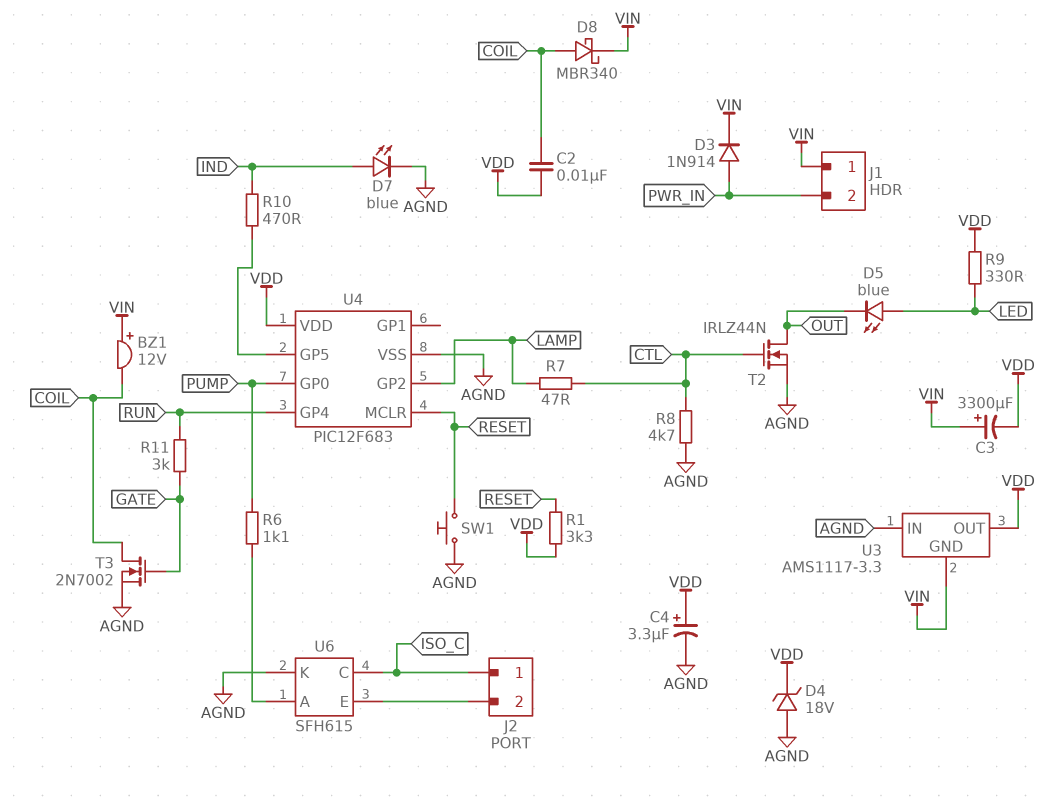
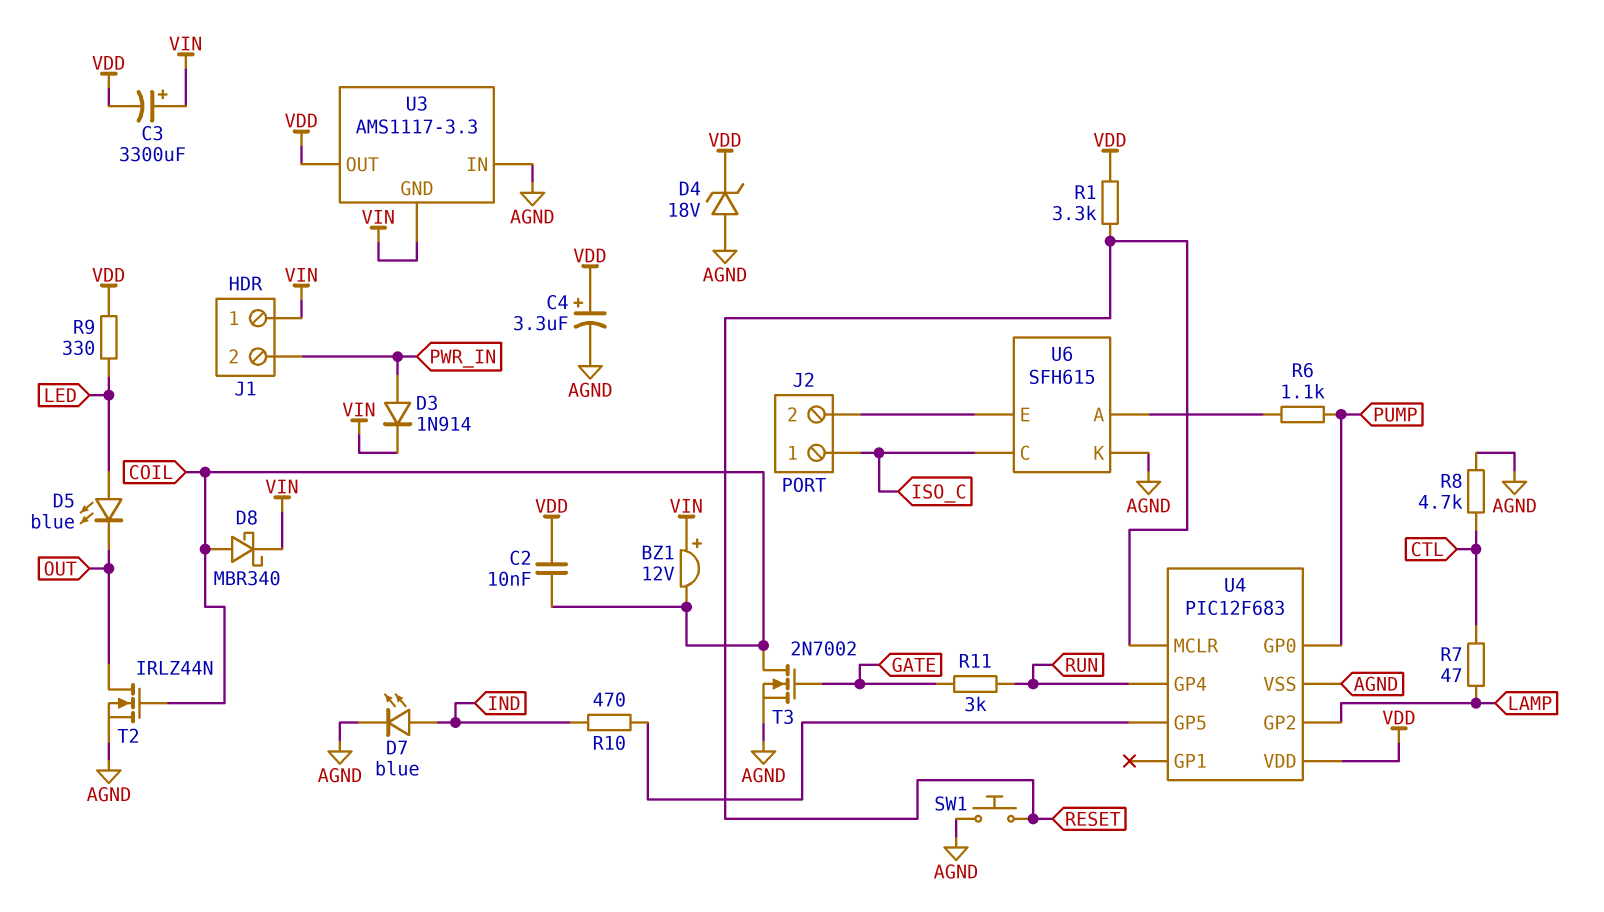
T2: NMOS IRLZ44N (G CTL, D OUT, S AGND) -> NMOS IRLZ44N (G COIL, D OUT, S AGND)

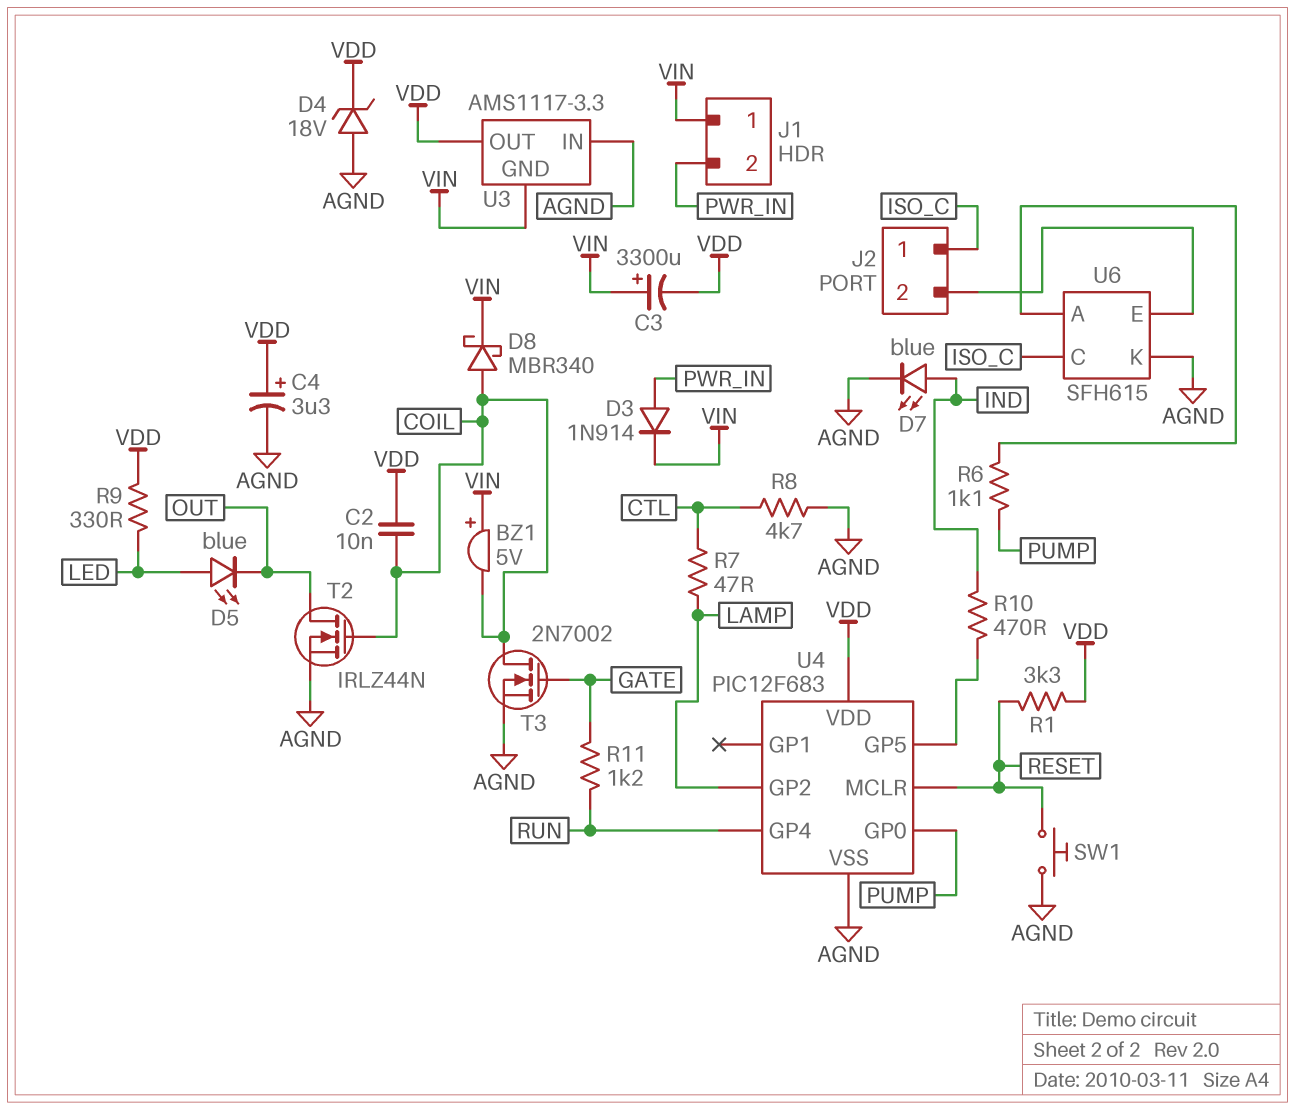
BZ1: buzzer 12V (plus VIN, minus COIL) -> buzzer 5V (plus VIN, minus COIL)
R11: 3k (GATE, RUN) -> 1.2k (GATE, RUN)

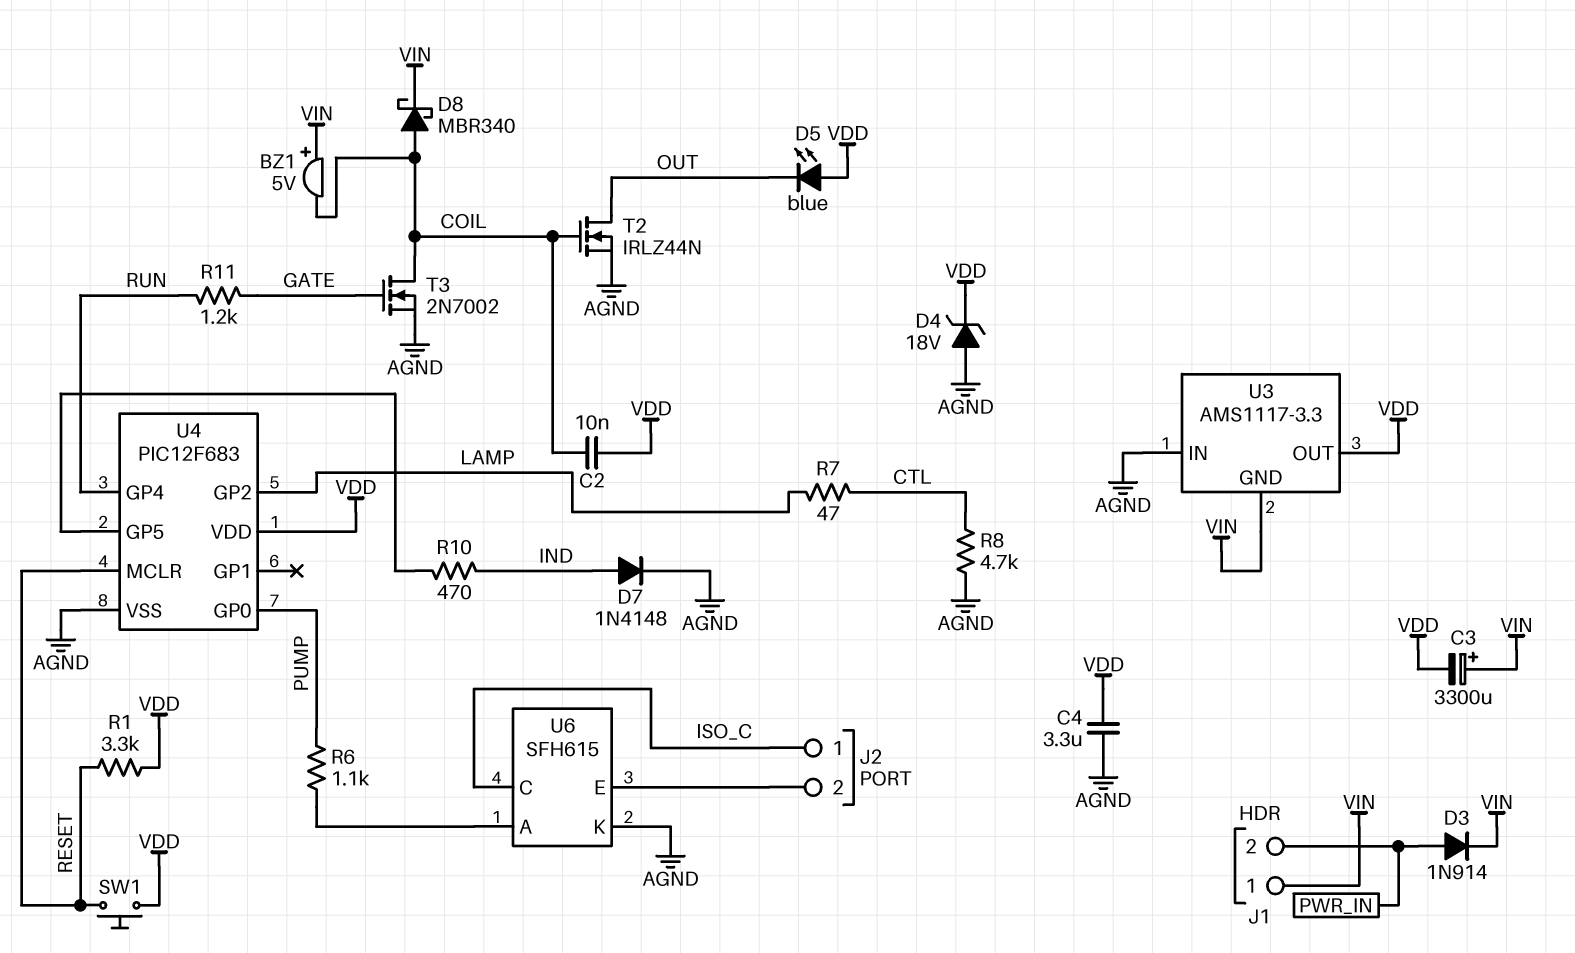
C4: 3.3uF (plus VDD, minus AGND) -> 3.3uF (AGND, VDD)
D5: LED blue (A LED, K OUT) -> LED blue (A VDD, K OUT)
D7: LED blue (A IND, K AGND) -> diode 1N4148 (A IND, K AGND)
R9: 330 (LED, VDD) -> none
SW1: button (AGND, RESET) -> button (RESET, VDD)

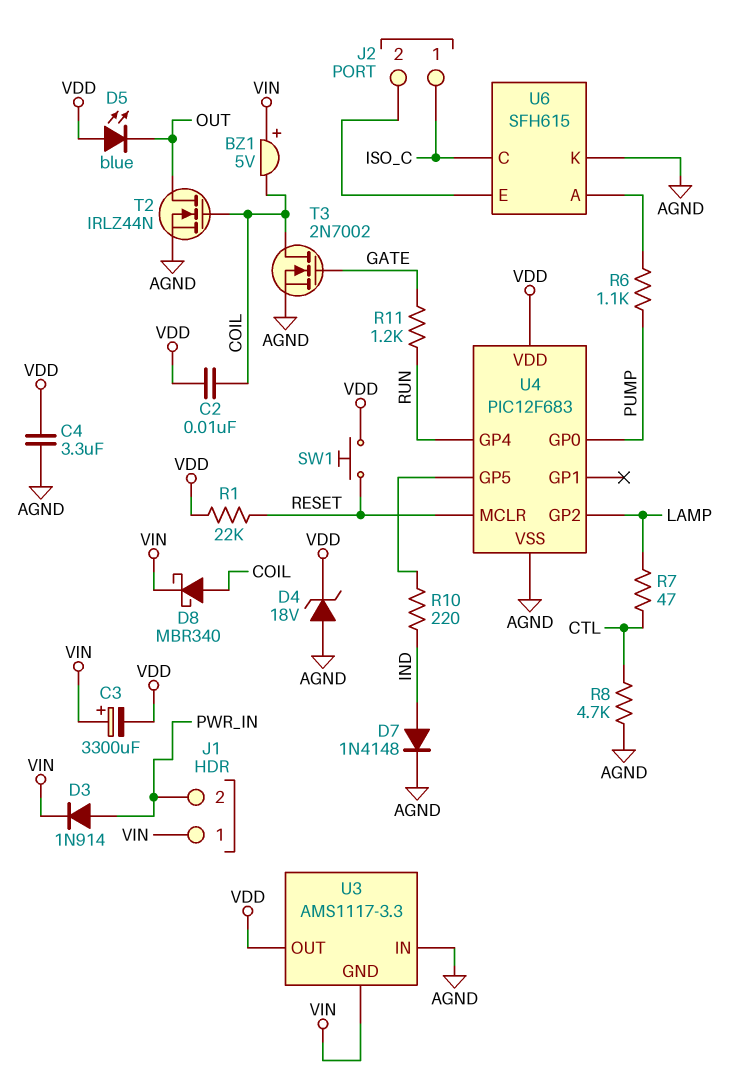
R1: 3.3k (RESET, VDD) -> 22k (RESET, VDD)
R10: 470 (IND, U4/GP5) -> 220 (IND, U4/GP5)

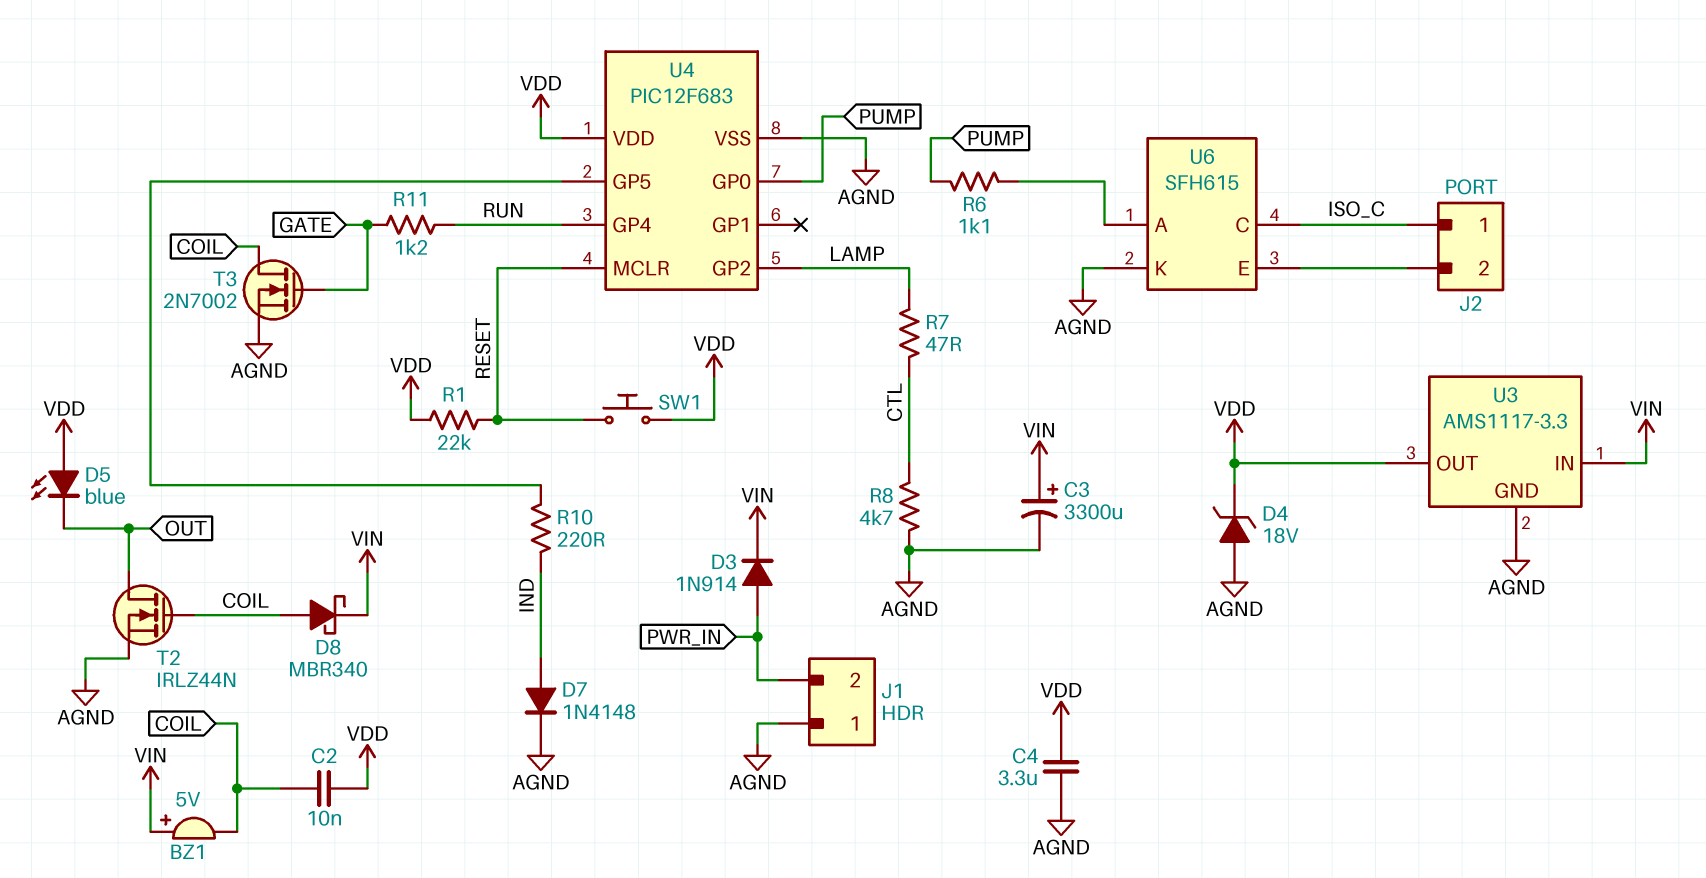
C3: 3300uF (plus VIN, minus VDD) -> 3300uF (plus VIN, minus AGND)
J1 pin 1: VIN -> AGND
U3 pin GND: VIN -> AGND
U3 pin IN: AGND -> VIN

